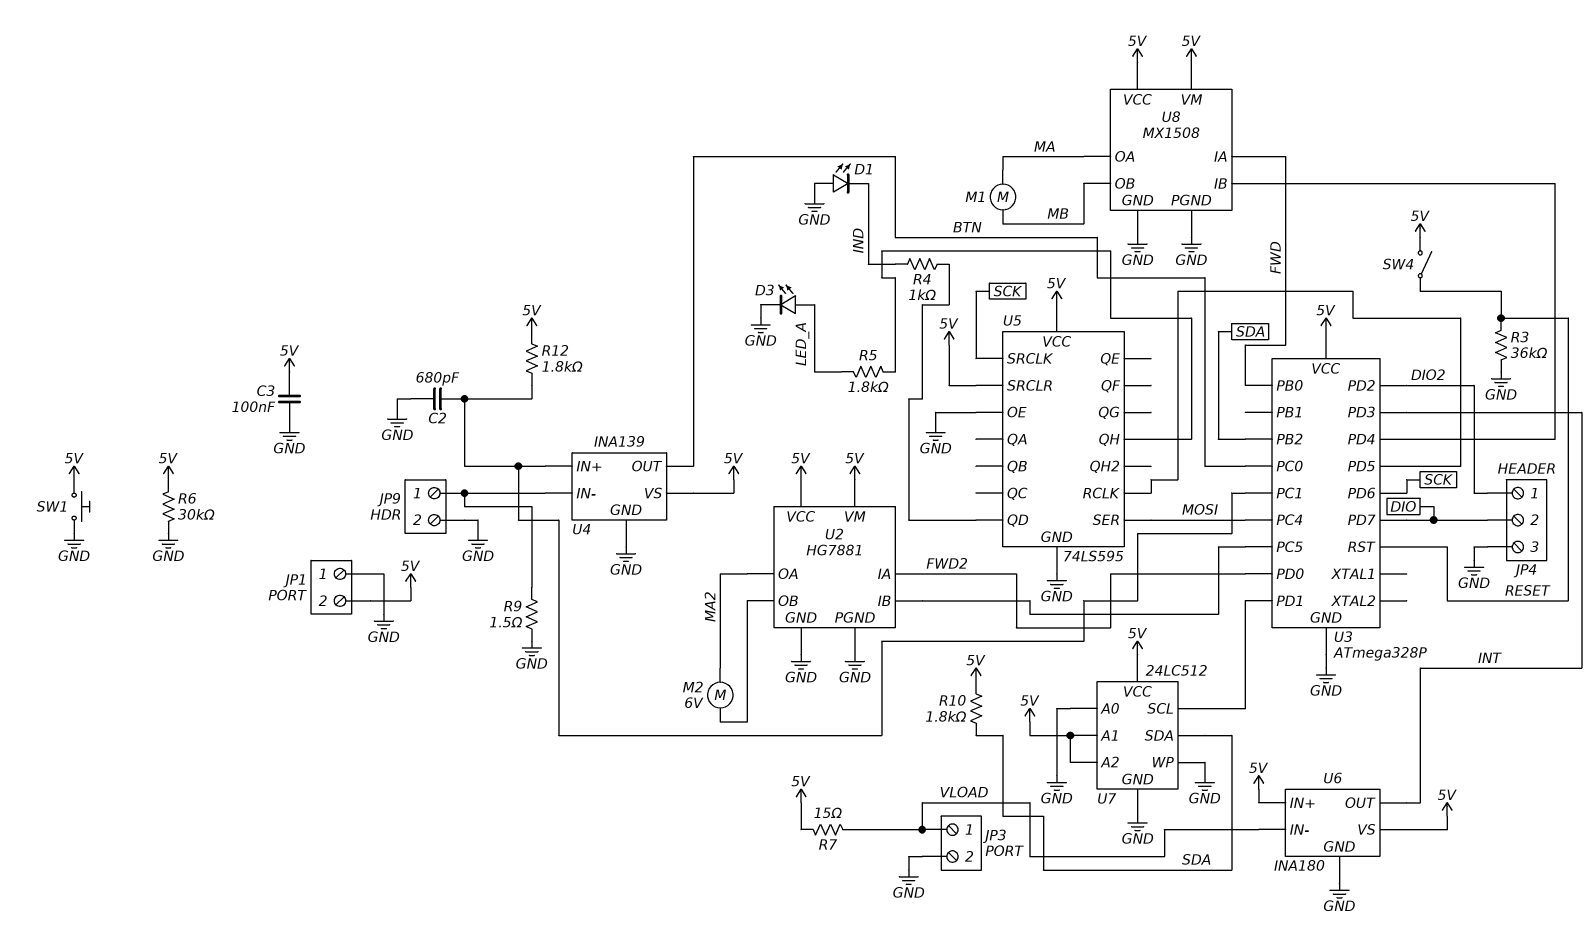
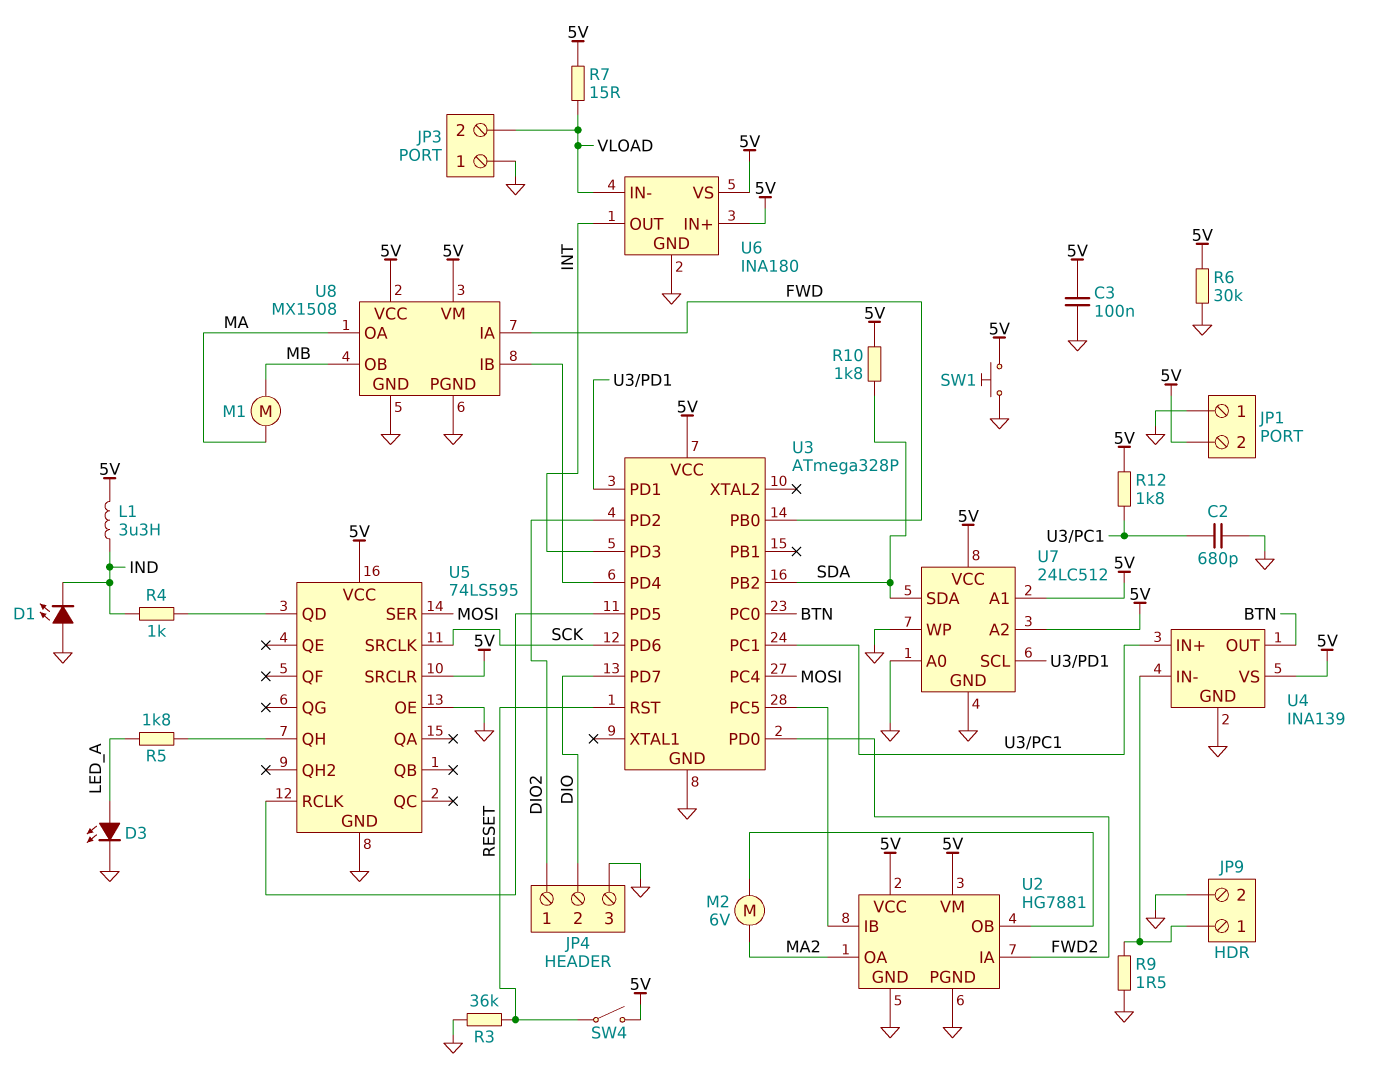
JP3 pin 1: VLOAD -> GND
JP3 pin 2: GND -> VLOAD
L1: none -> 3.3uH (5V, IND)

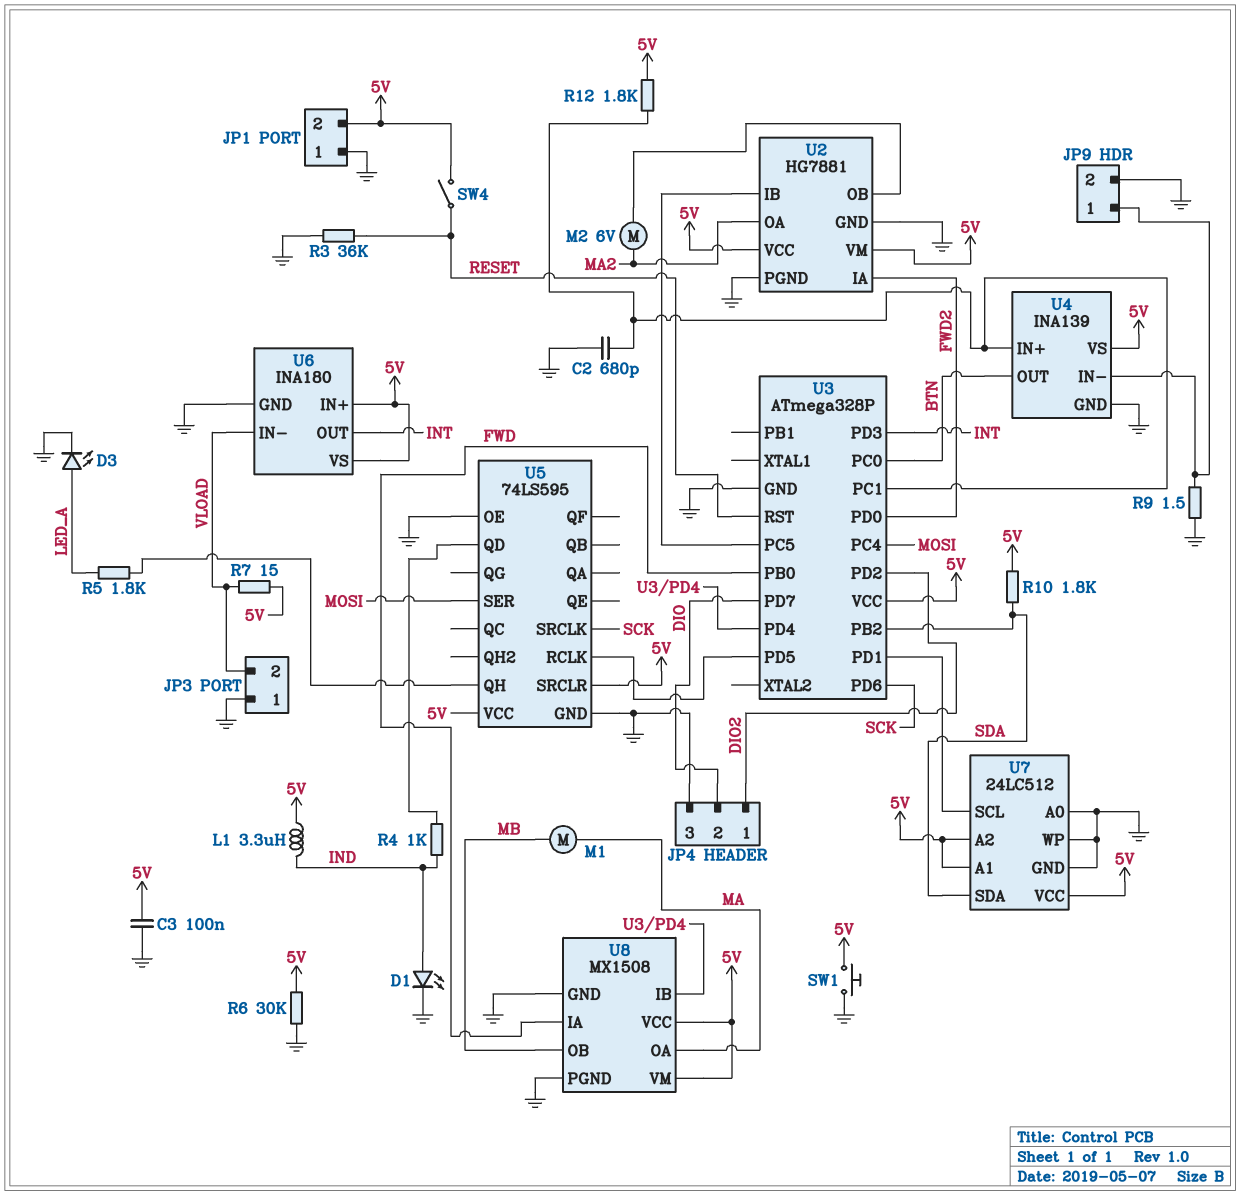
D1: LED (A GND, K IND) -> LED (A IND, K GND)

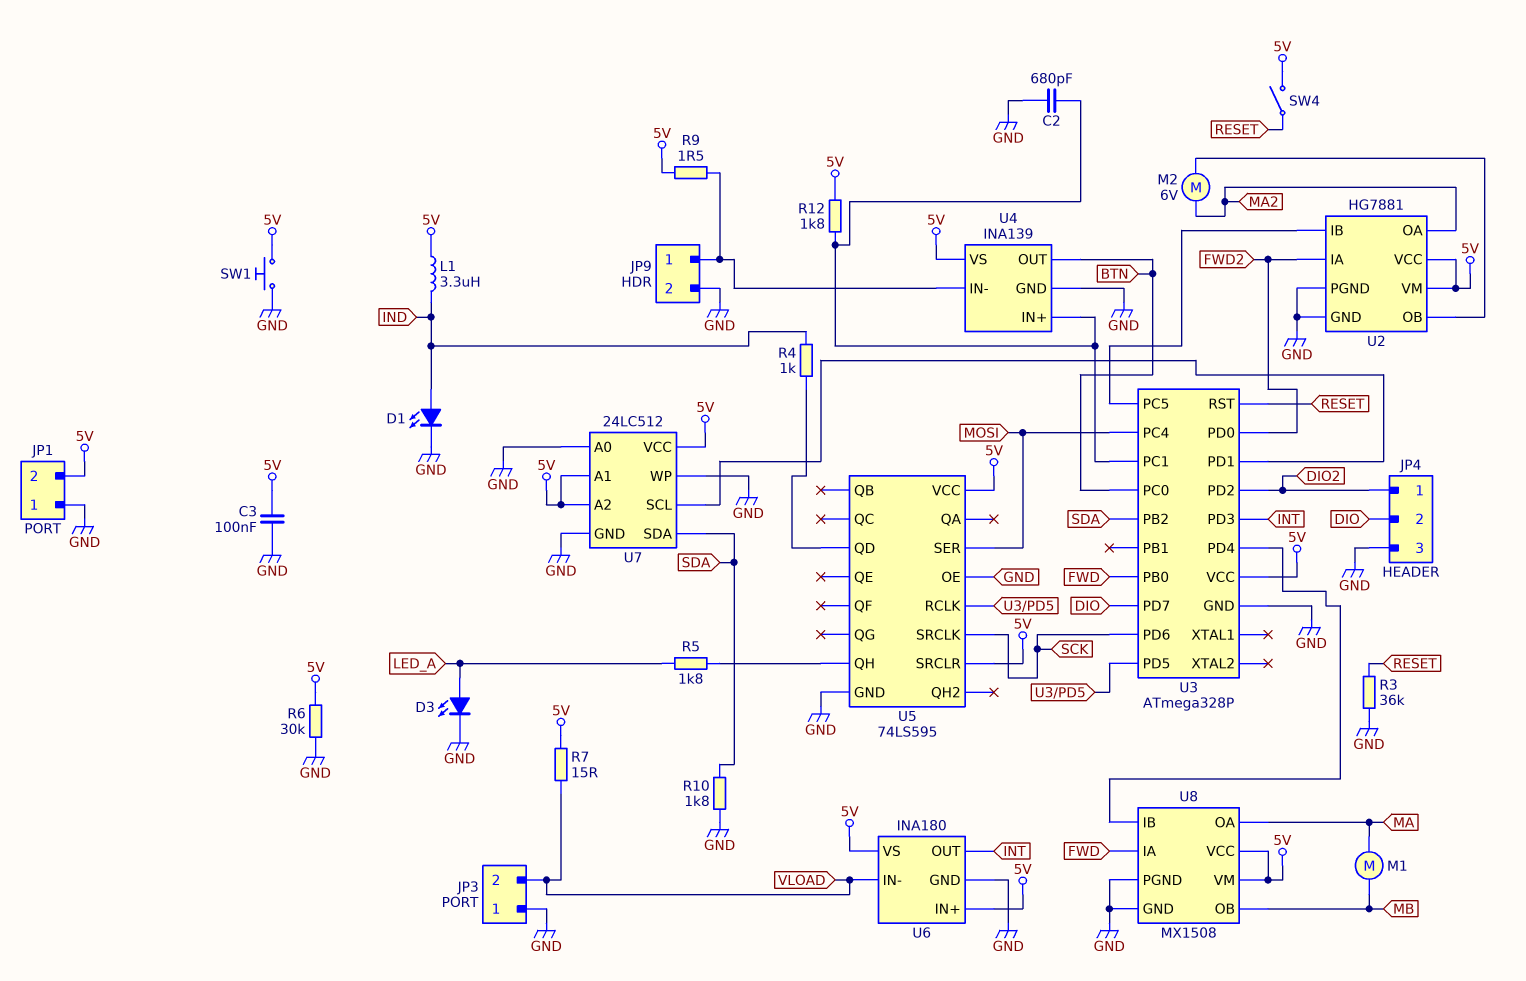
R9: 1.5 (GND, JP9/1) -> 1.5 (5V, JP9/1)
R10: 1.8k (5V, SDA) -> 1.8k (GND, SDA)

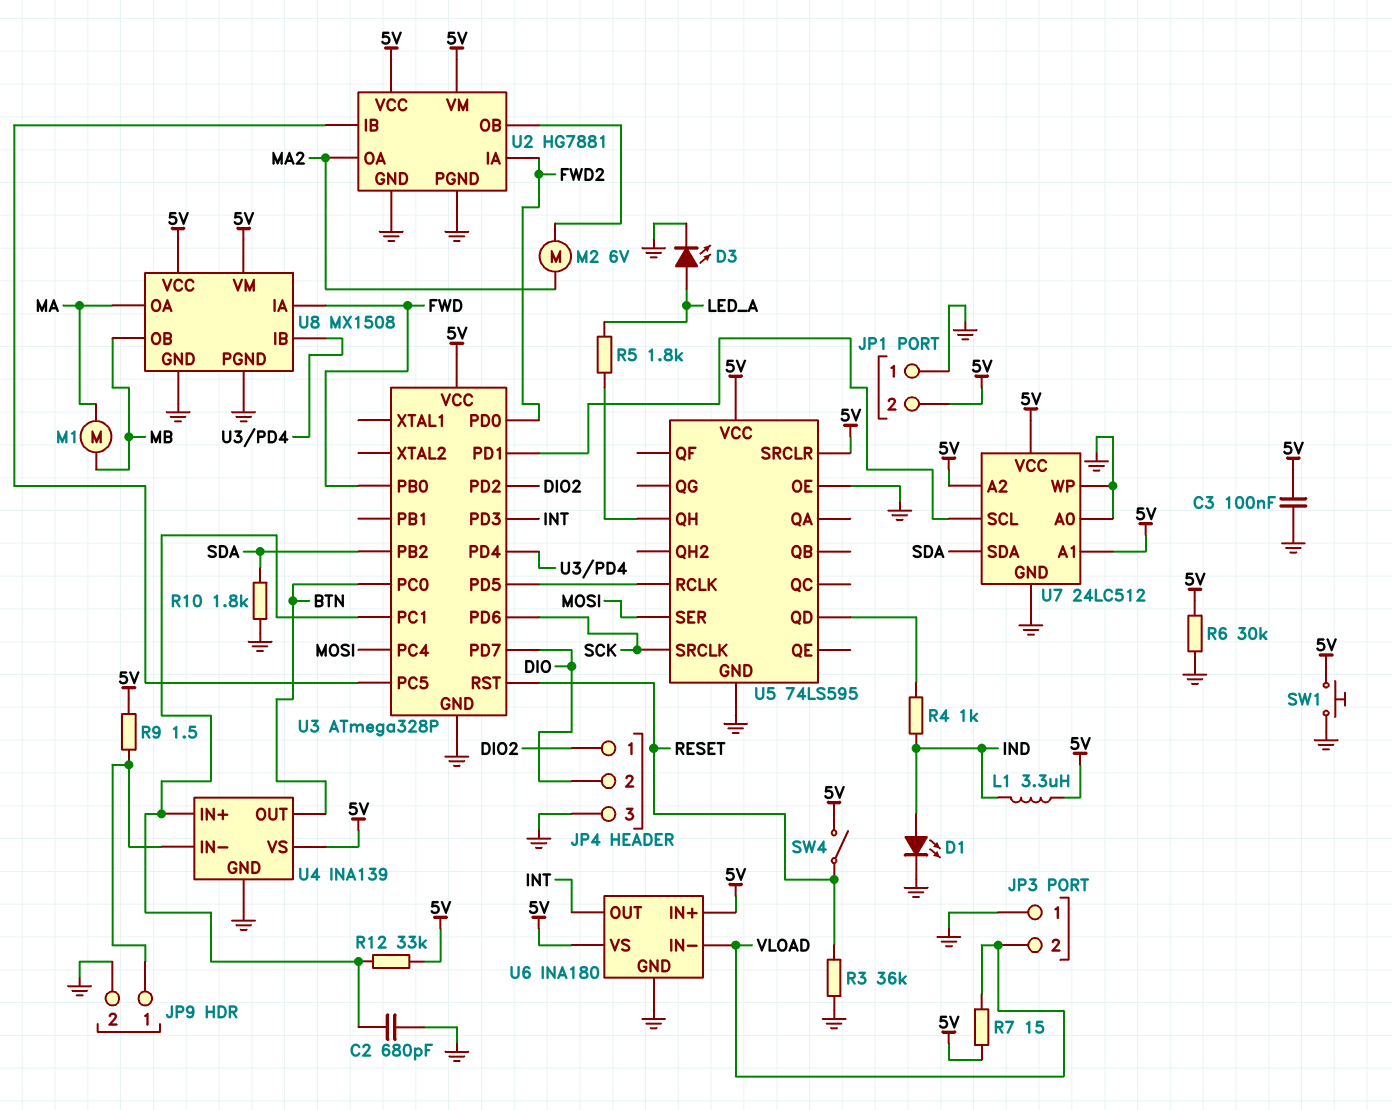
R12: 1.8k (5V, U3/PC1) -> 33k (5V, U3/PC1)

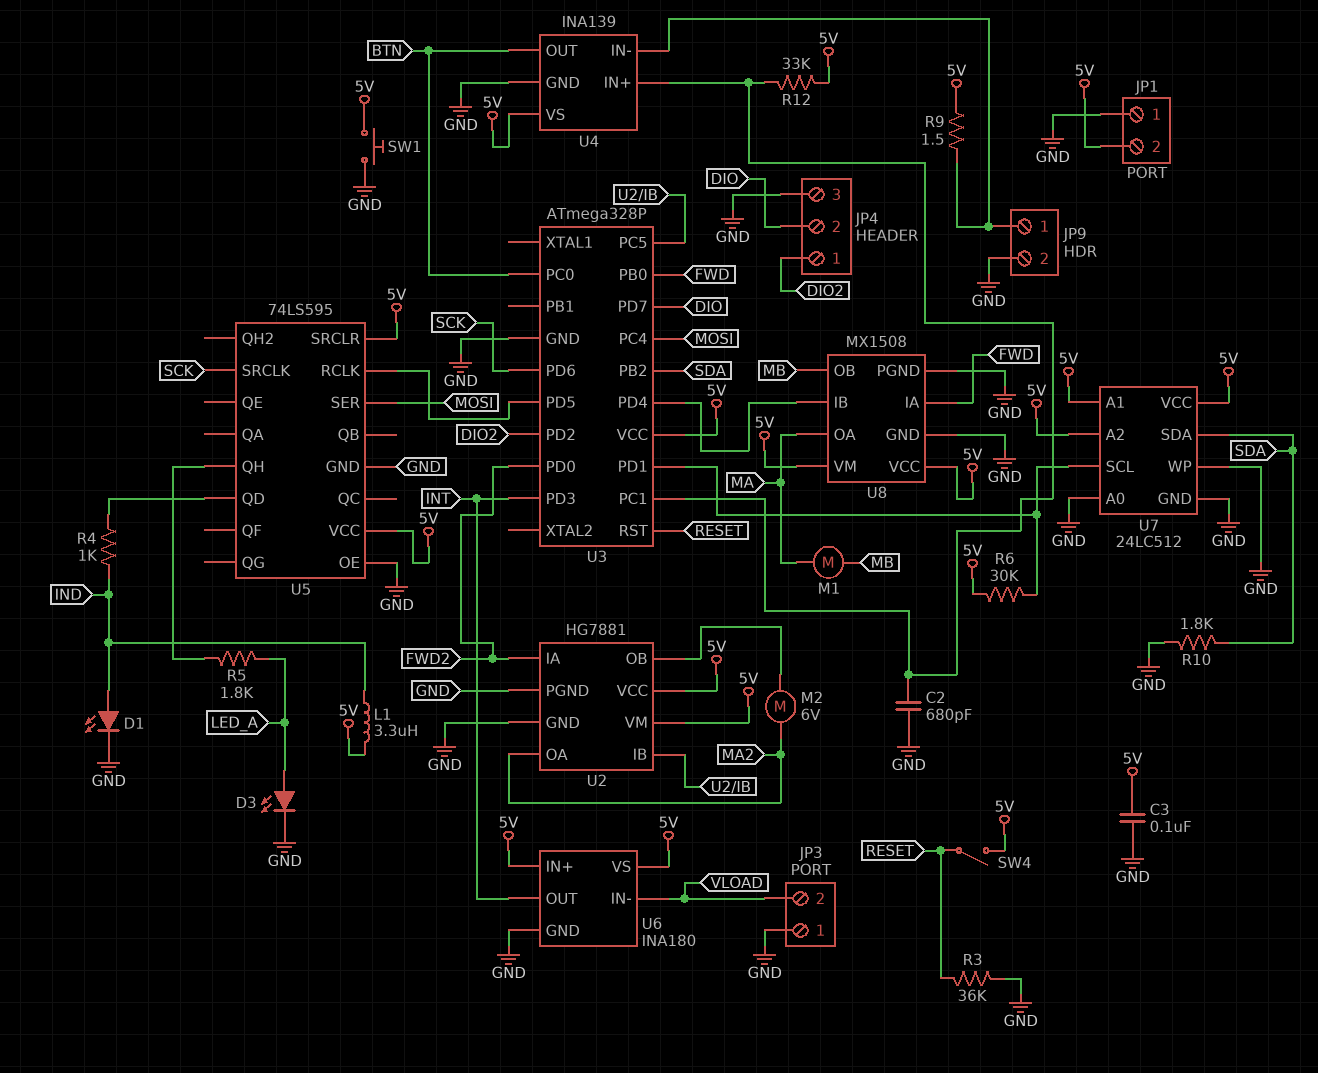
R6: 30k (5V, GND) -> 30k (5V, U3/PD1)
R7: 15 (5V, VLOAD) -> none

